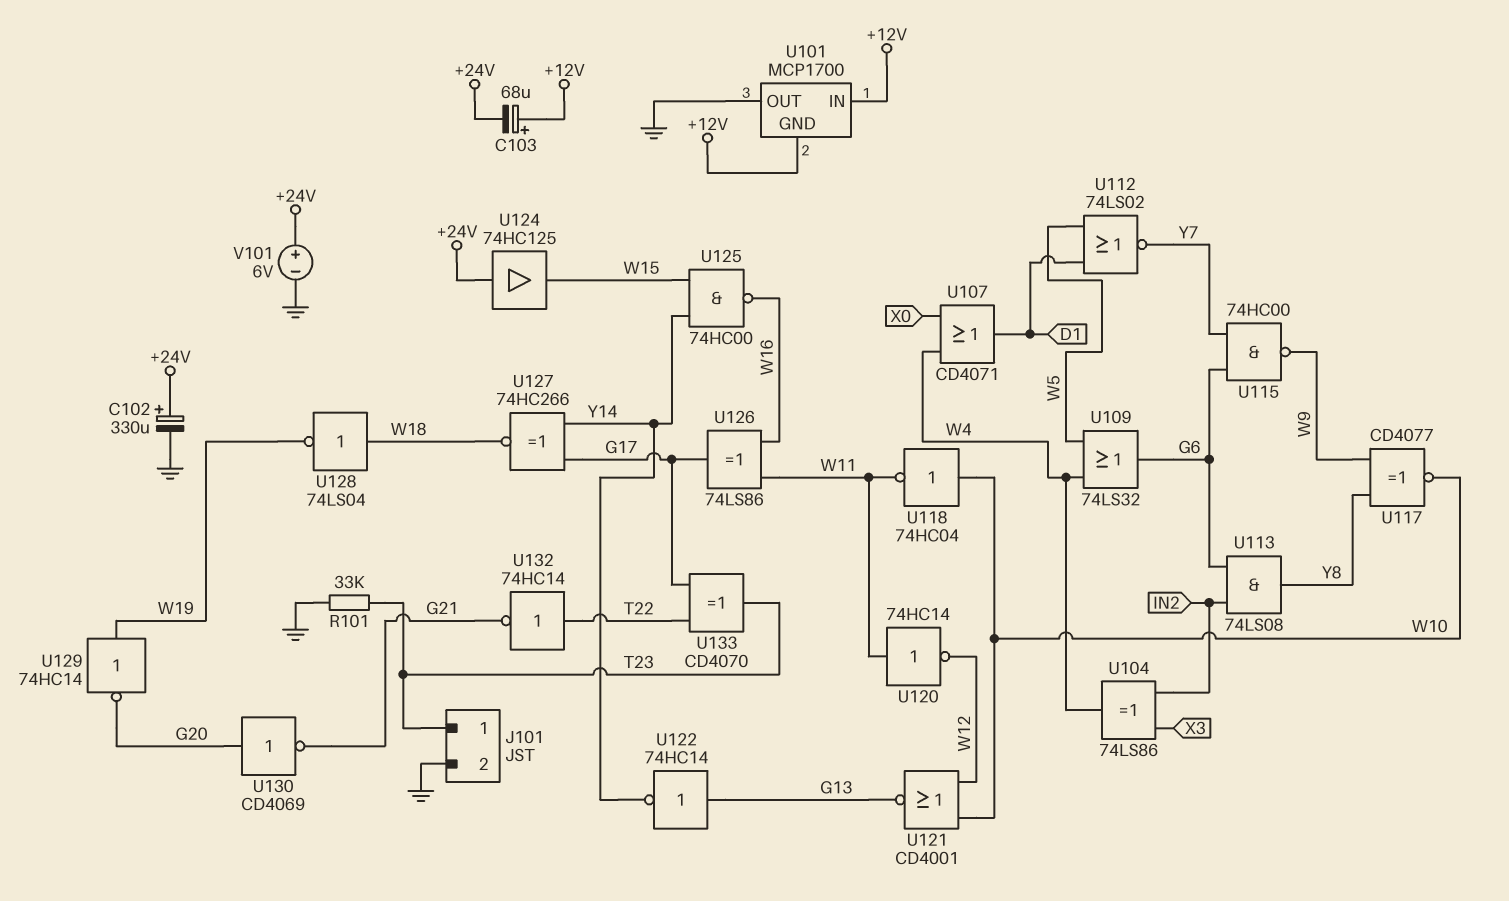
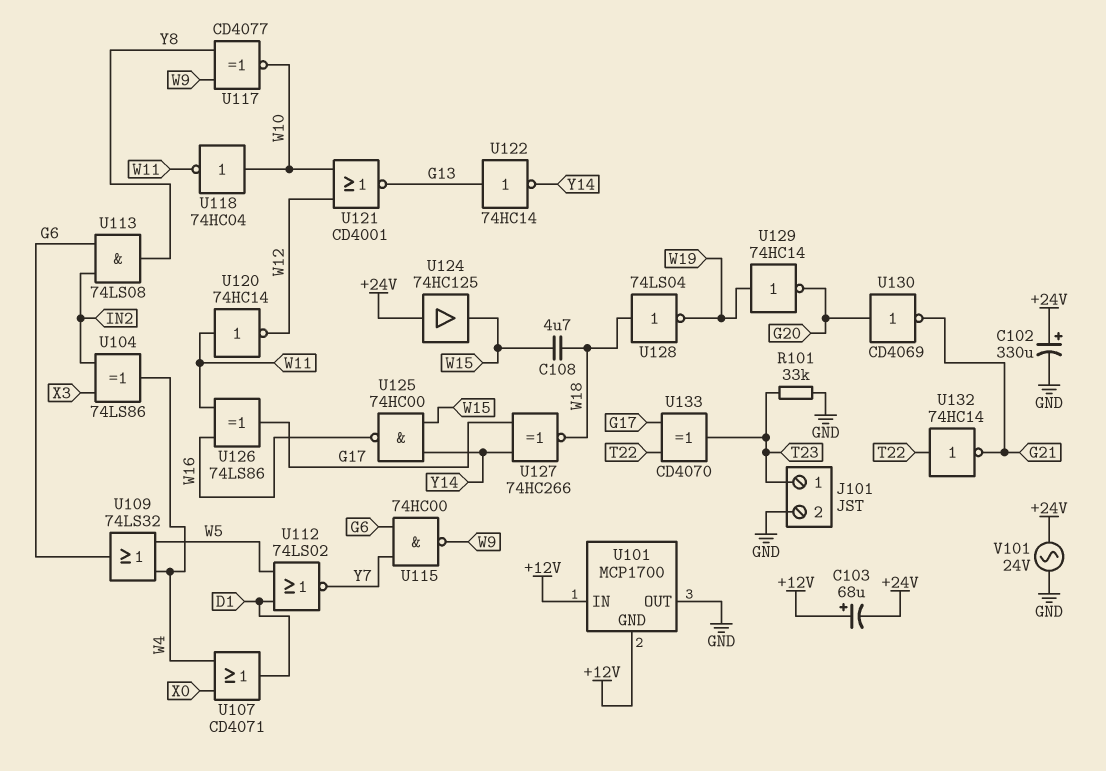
C108: none -> 4.7uF (W15, W18)
V101: 6V (plus +24V, minus GND) -> AC 24V (+24V, GND)

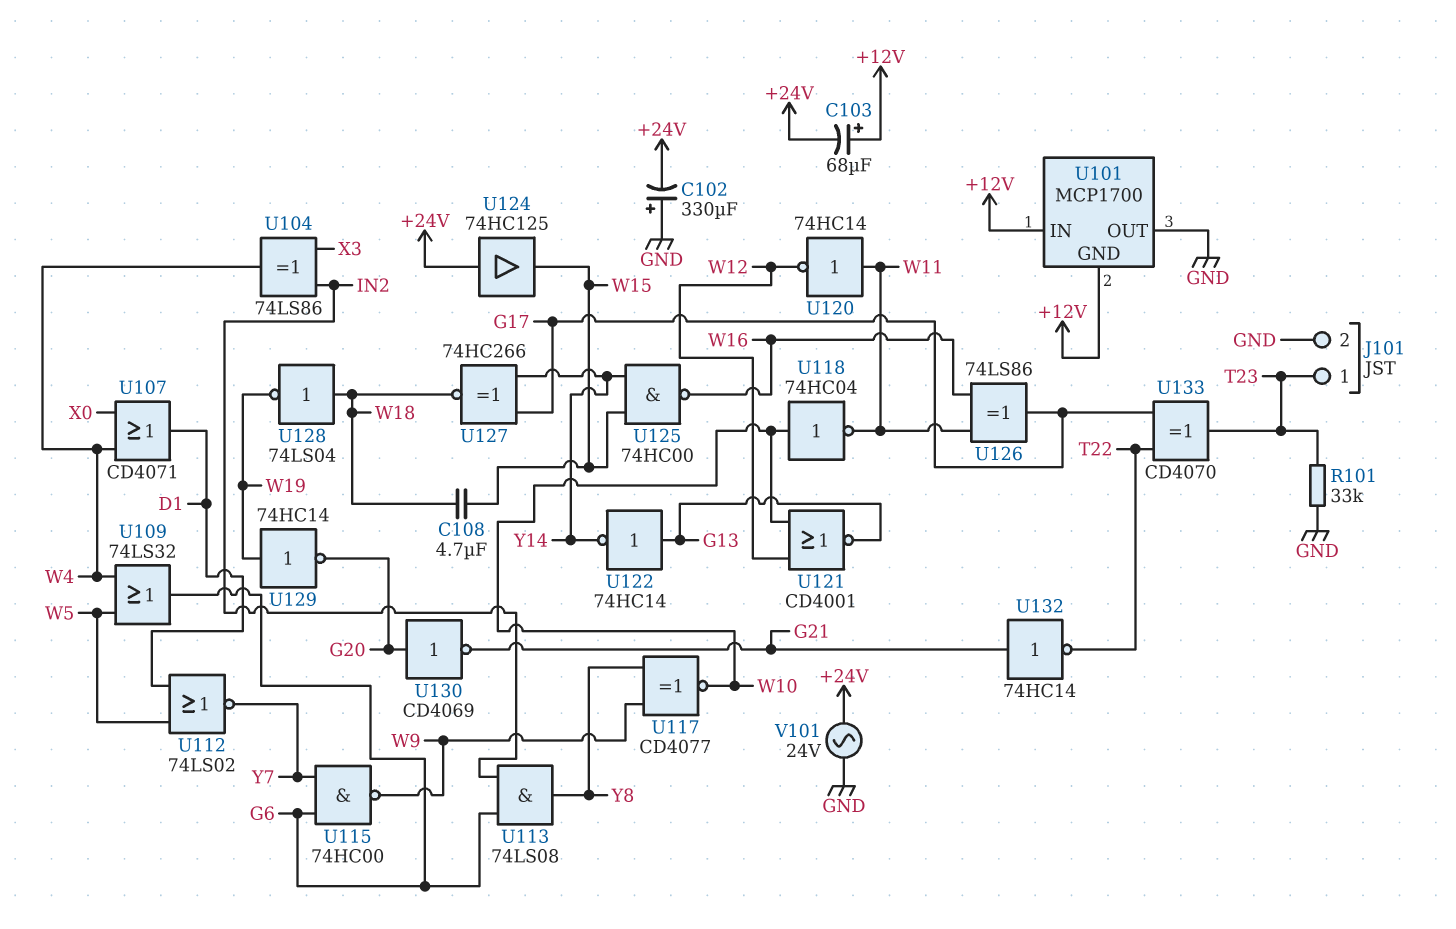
C102: 330uF (plus +24V, minus GND) -> 330uF (plus GND, minus +24V)
U132: NOT 74HC14 (in T22, out G21) -> NOT 74HC14 (in G21, out T22)

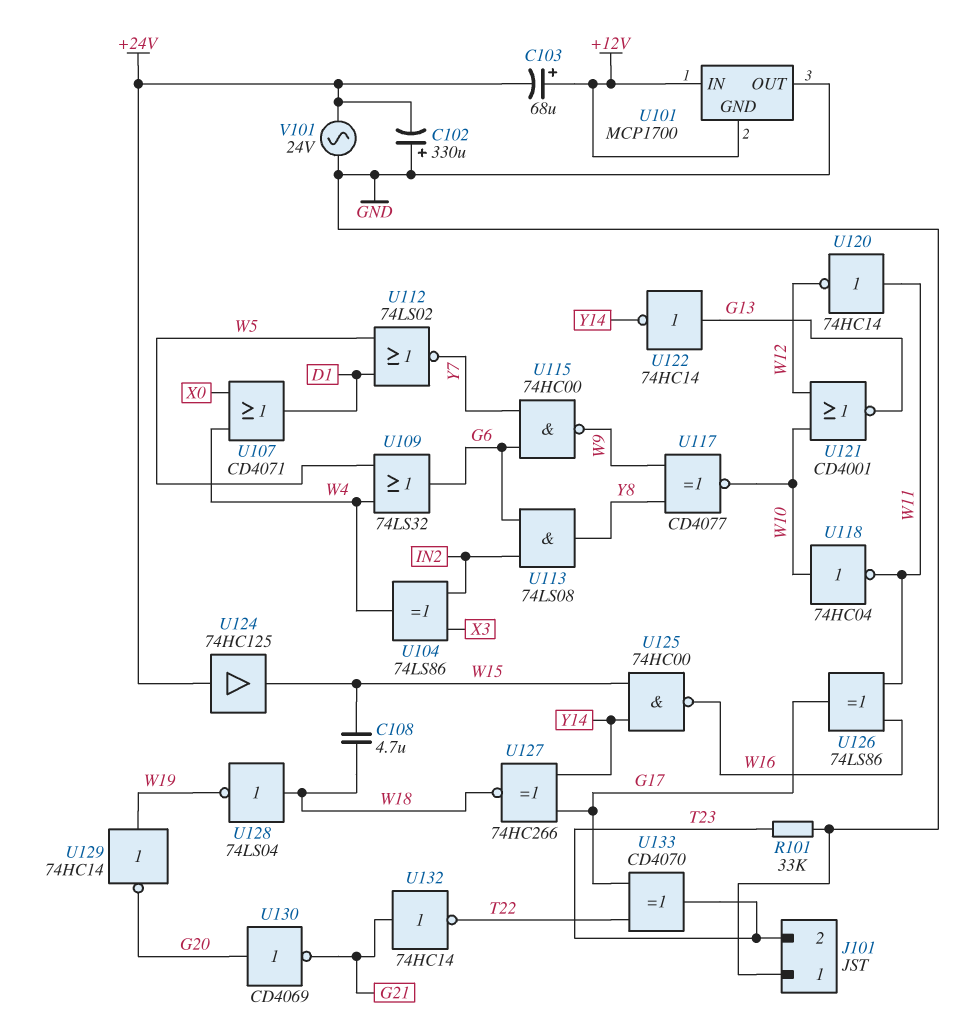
J101 pin 1: T23 -> GND
J101 pin 2: GND -> T23

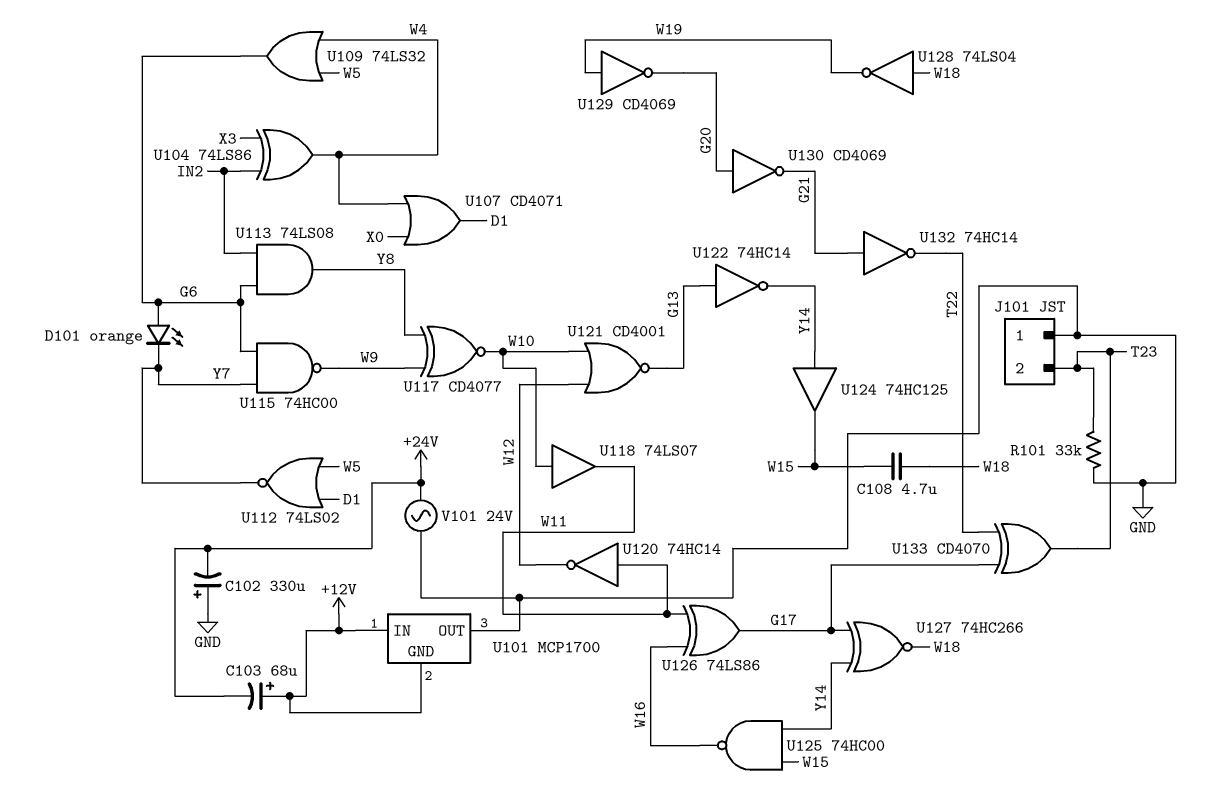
D101: none -> LED orange (A G6, K Y7)
U118: NOT 74HC04 (in W10, out W11) -> buffer 74LS07 (in W10, out W11)
U124: buffer 74HC125 (in +24V, out W15) -> buffer 74HC125 (in Y14, out W15)
U129: NOT 74HC14 (in W19, out G20) -> NOT CD4069 (in W19, out G20)

